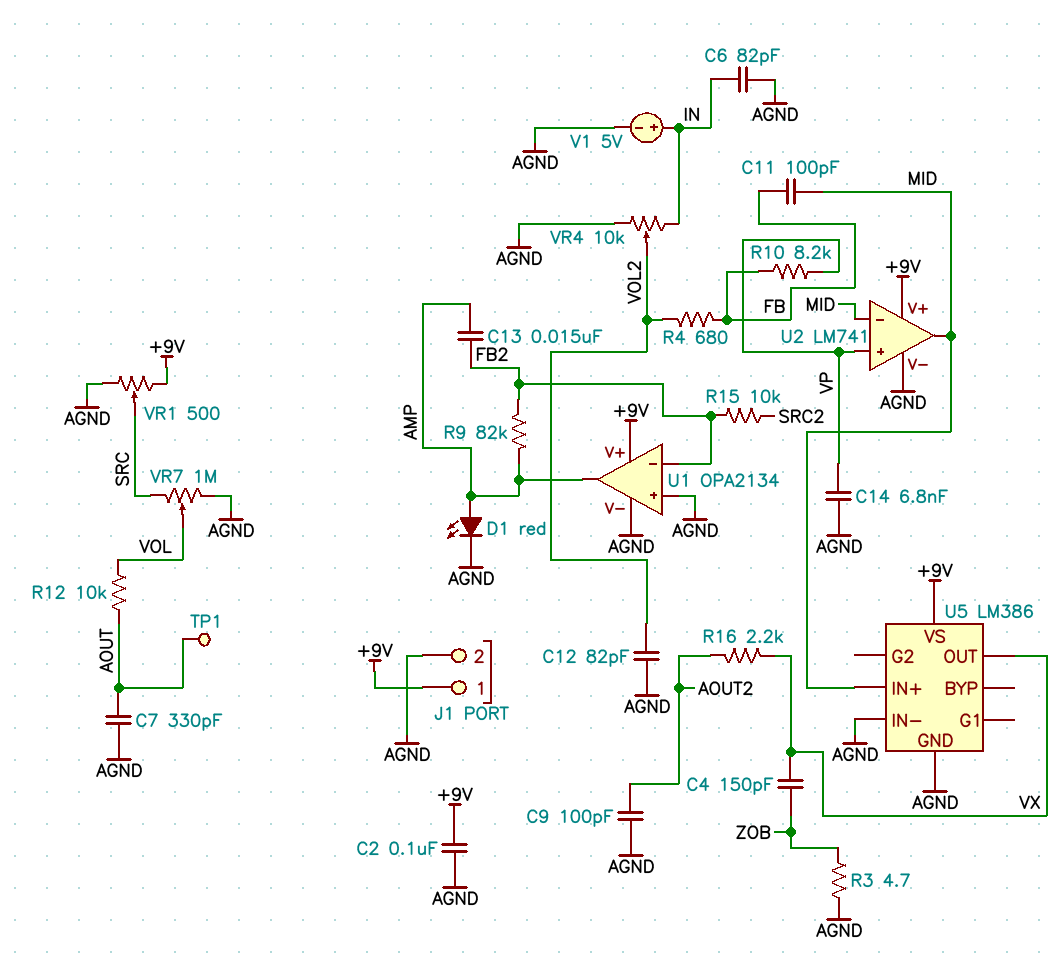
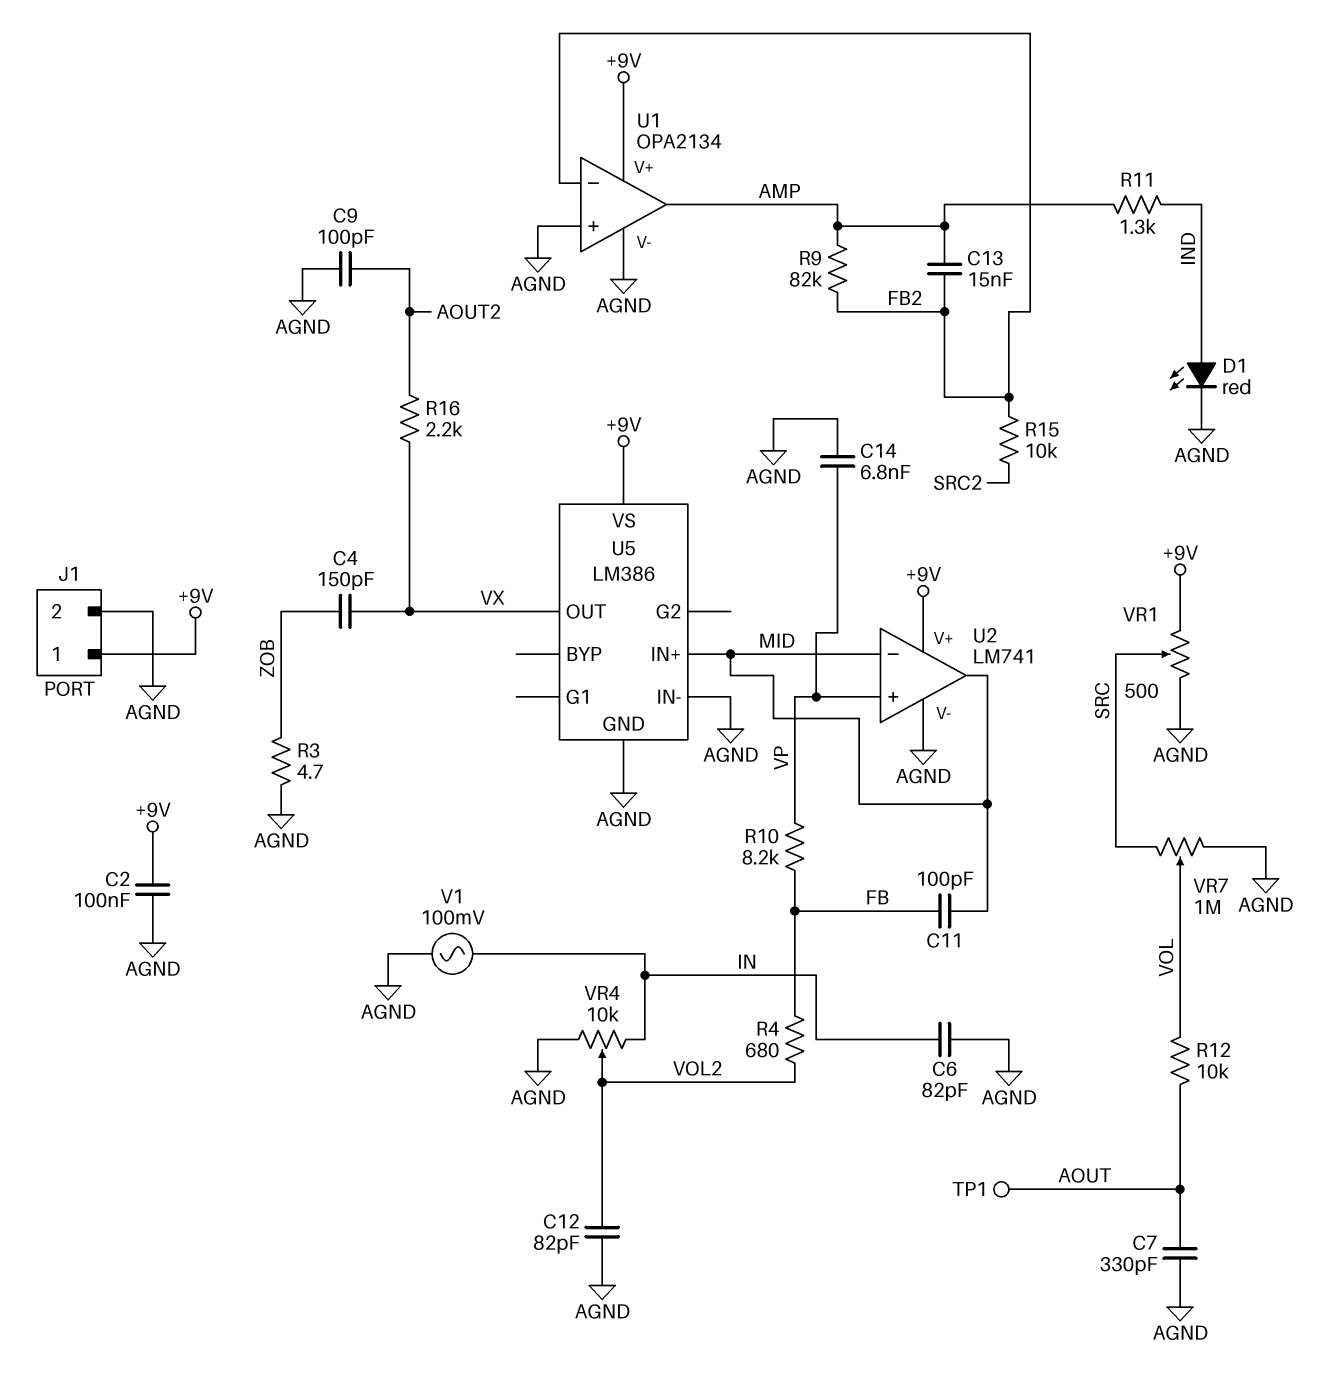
D1: LED red (A AMP, K AGND) -> LED red (A IND, K AGND)
R11: none -> 1.3k (AMP, IND)
V1: 5V (plus IN, minus AGND) -> AC 100mV (AGND, IN)

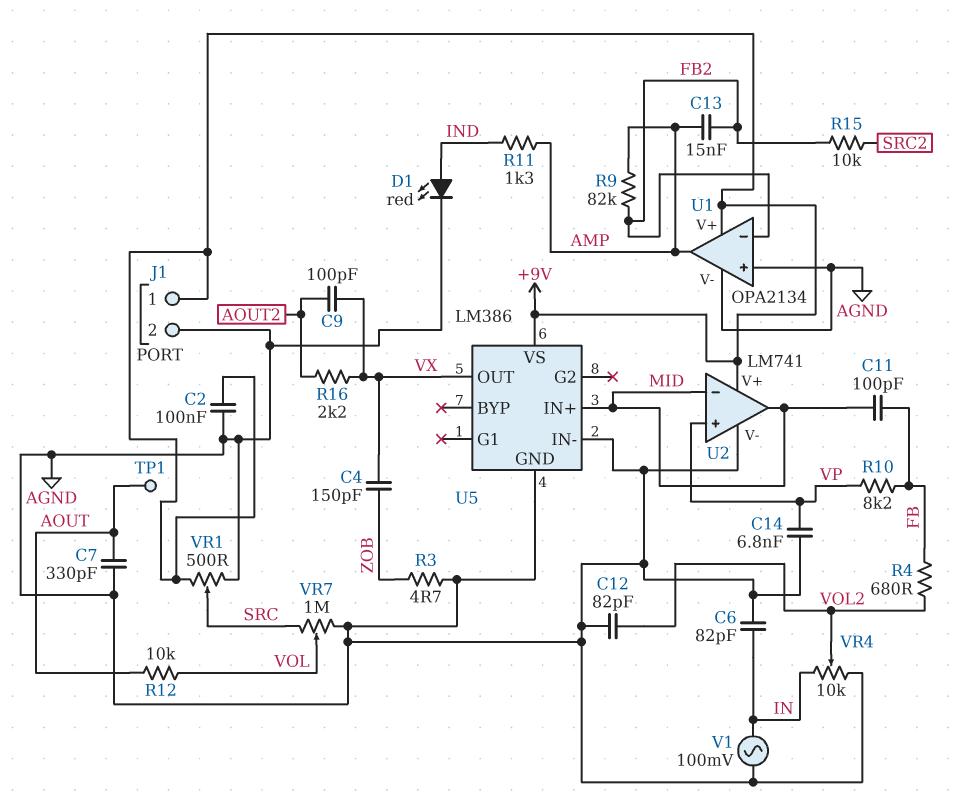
C9: 100pF (AGND, AOUT2) -> 100pF (AOUT2, VX)

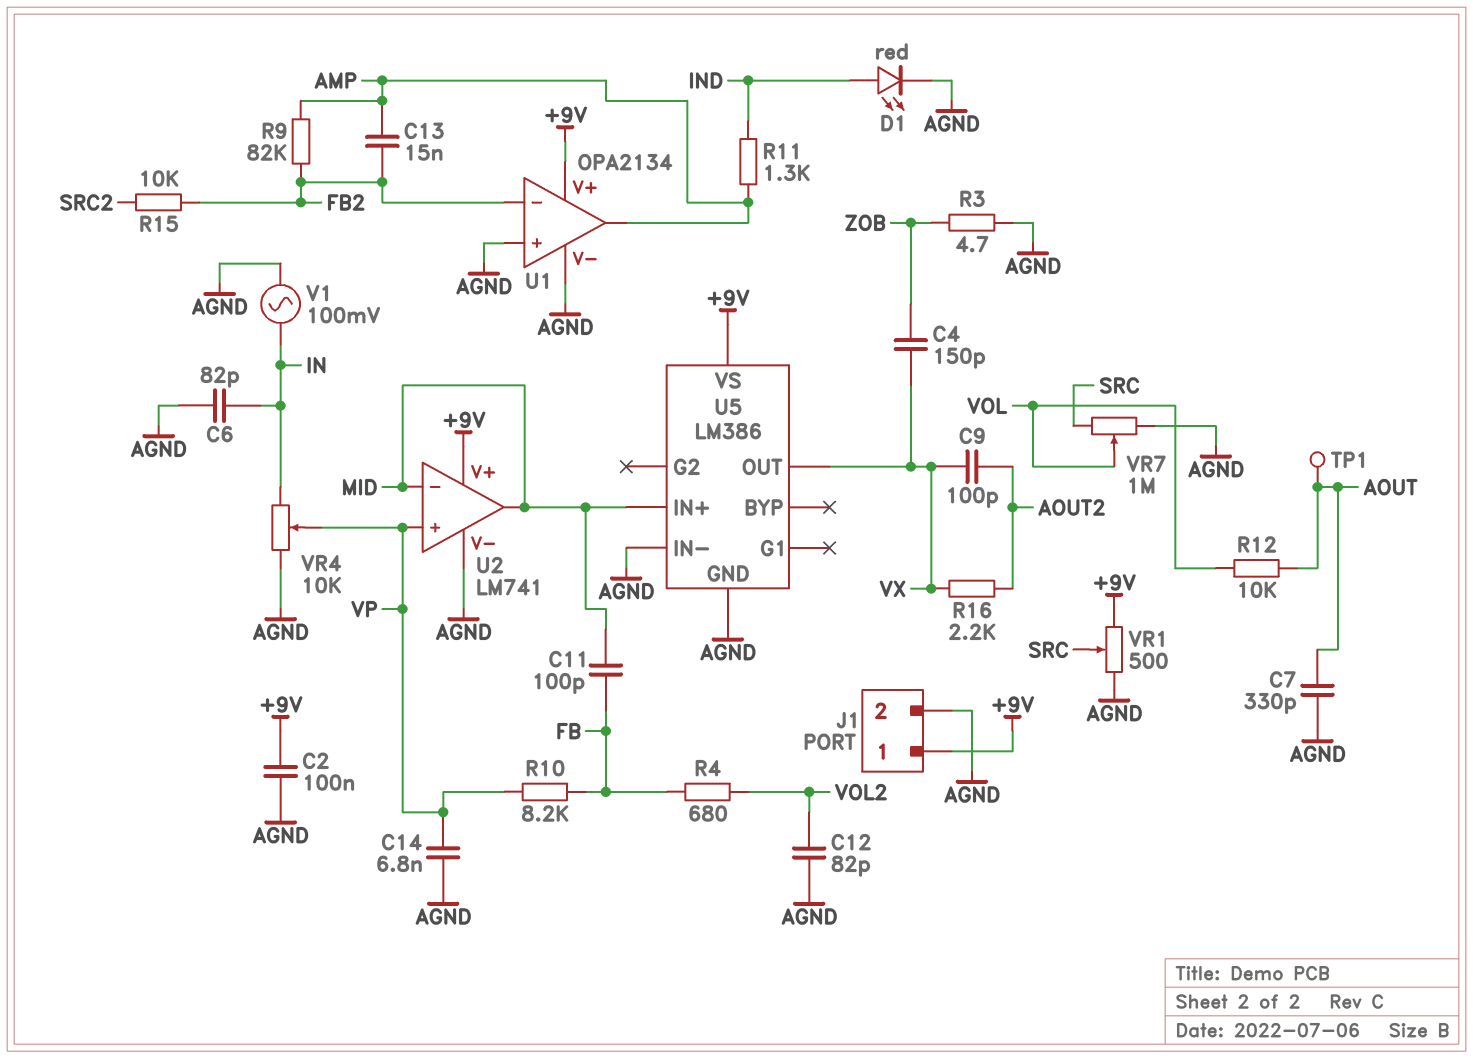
VR4: 10k (AGND, IN, wiper VOL2) -> 10k (AGND, IN, wiper VP)

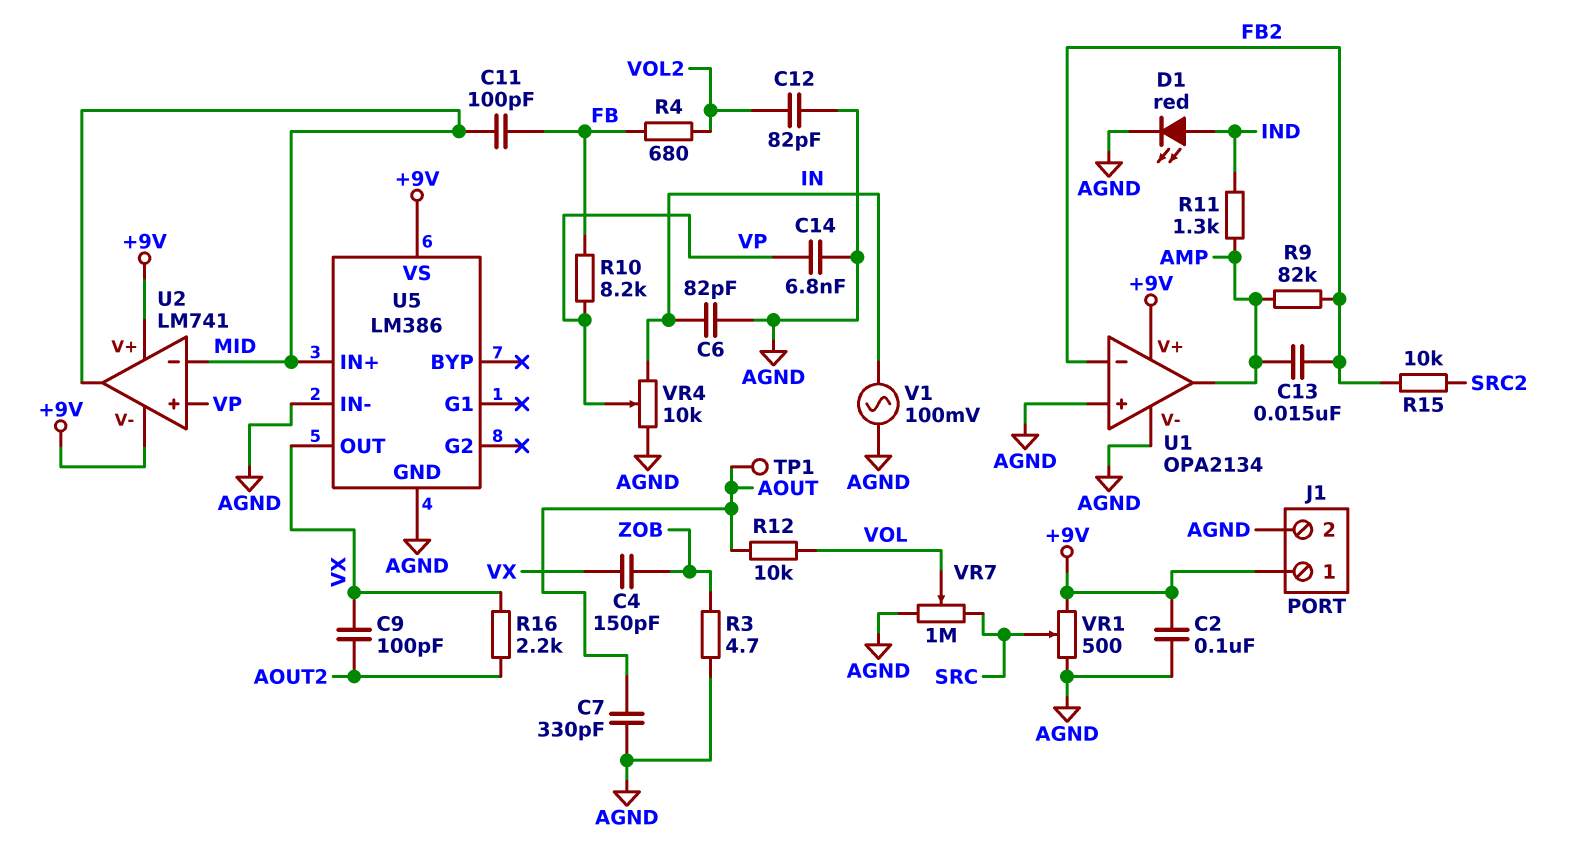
U2 pin V-: AGND -> +9V

